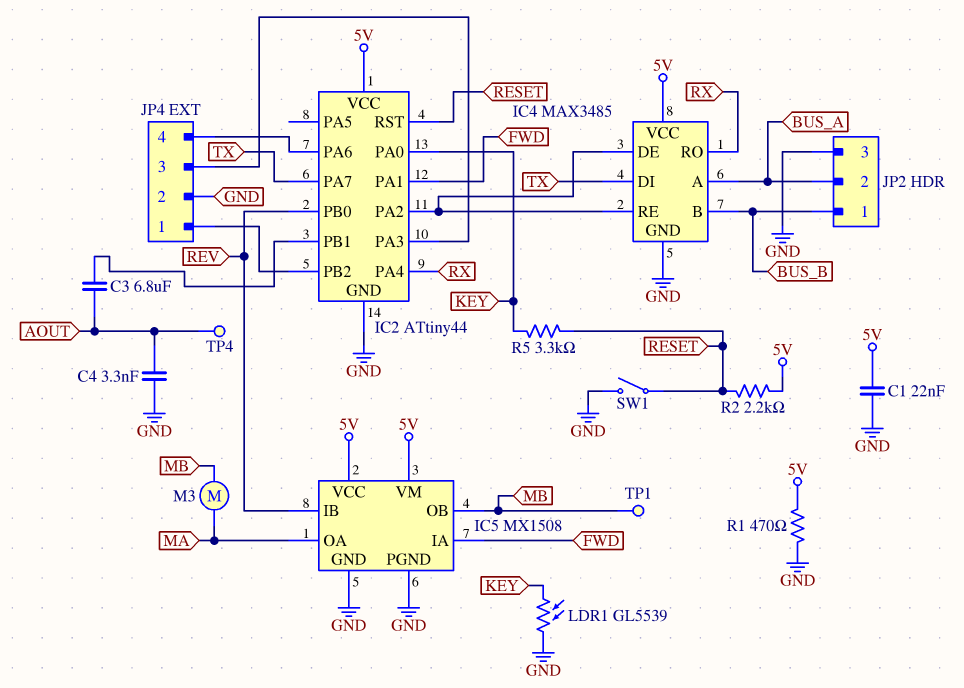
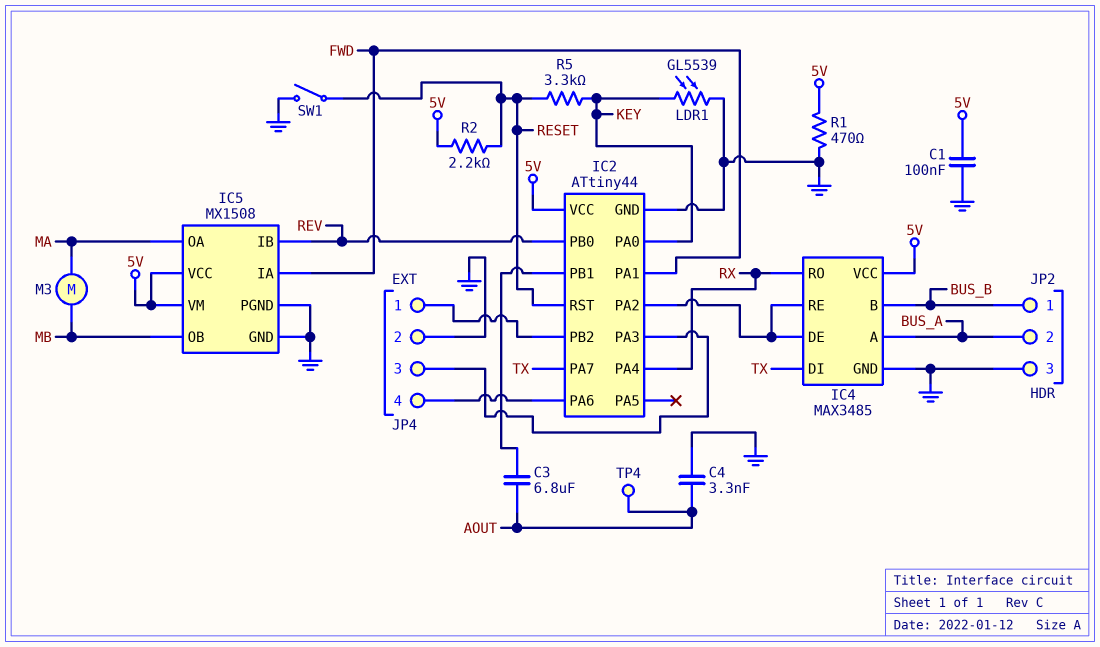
C1: 22nF (5V, GND) -> 100nF (5V, GND)
TP1: test point (MB) -> none

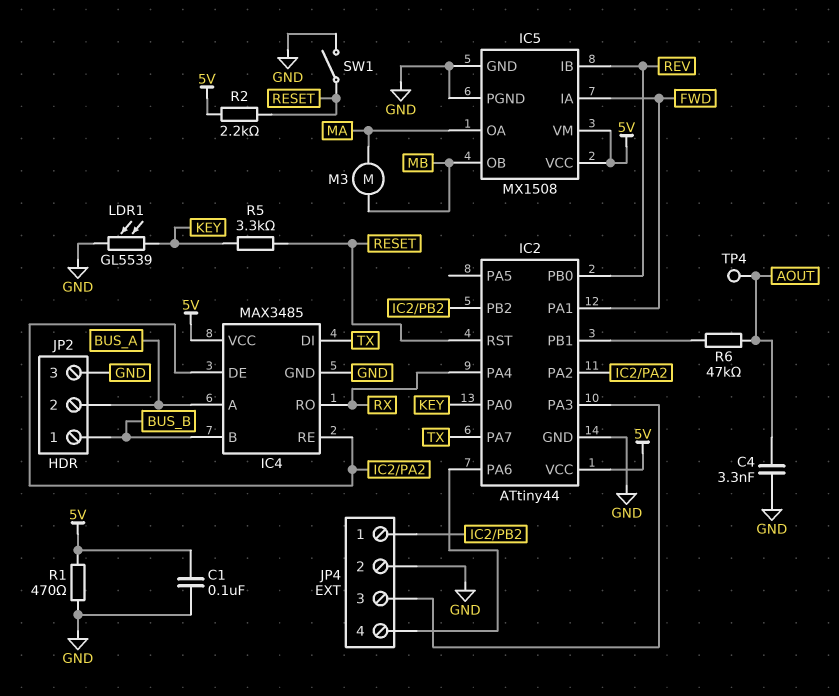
C3: 6.8uF (AOUT, IC2/PB1) -> none
R6: none -> 47k (AOUT, IC2/PB1)

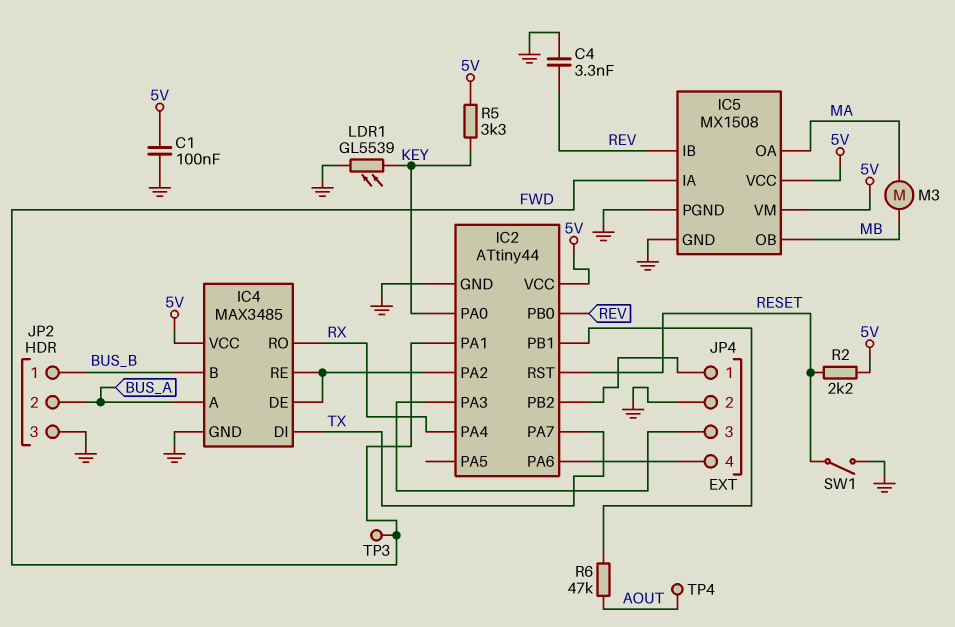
C4: 3.3nF (AOUT, GND) -> 3.3nF (GND, REV)
R1: 470 (5V, GND) -> none
R5: 3.3k (KEY, RESET) -> 3.3k (5V, KEY)
TP3: none -> test point (FWD)

